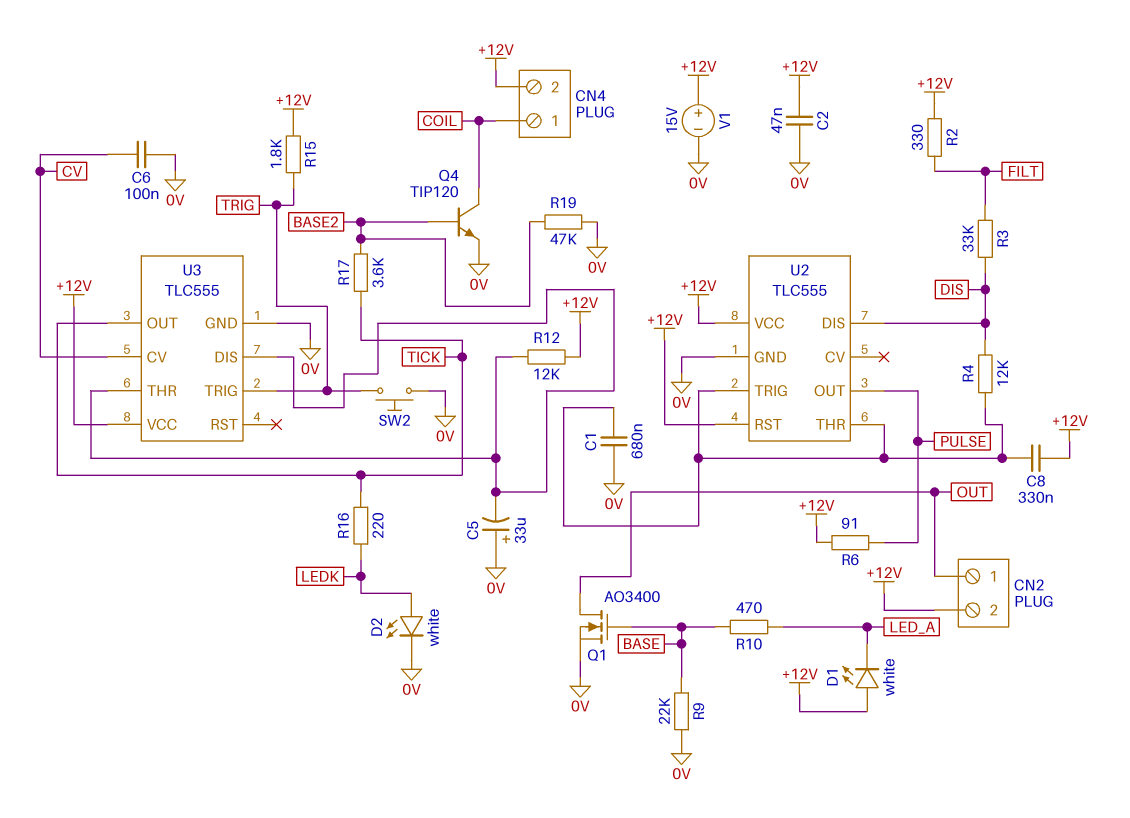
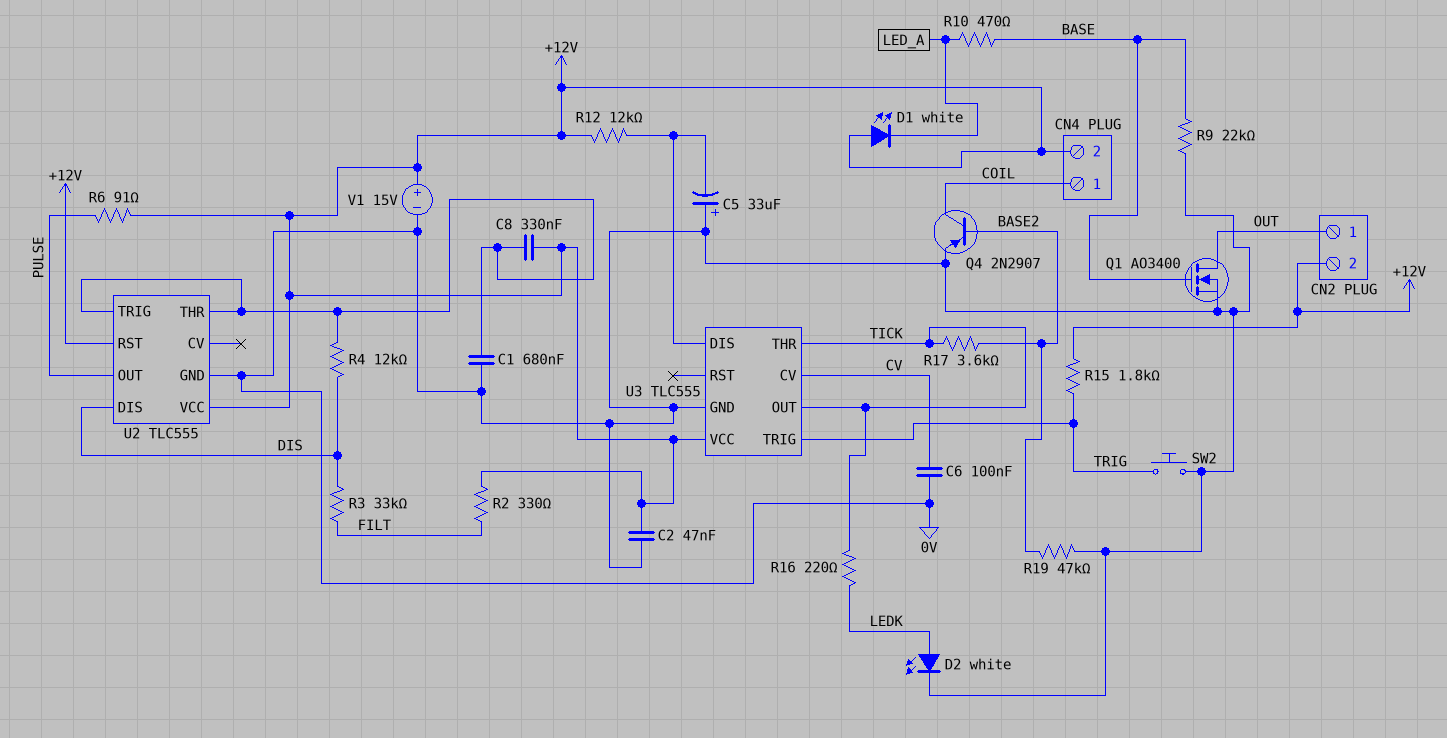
Q4: NPN TIP120 (B BASE2, C COIL, E 0V) -> PNP 2N2907 (B BASE2, C COIL, E 0V)
U3 pin THR: U3/DIS -> TICK

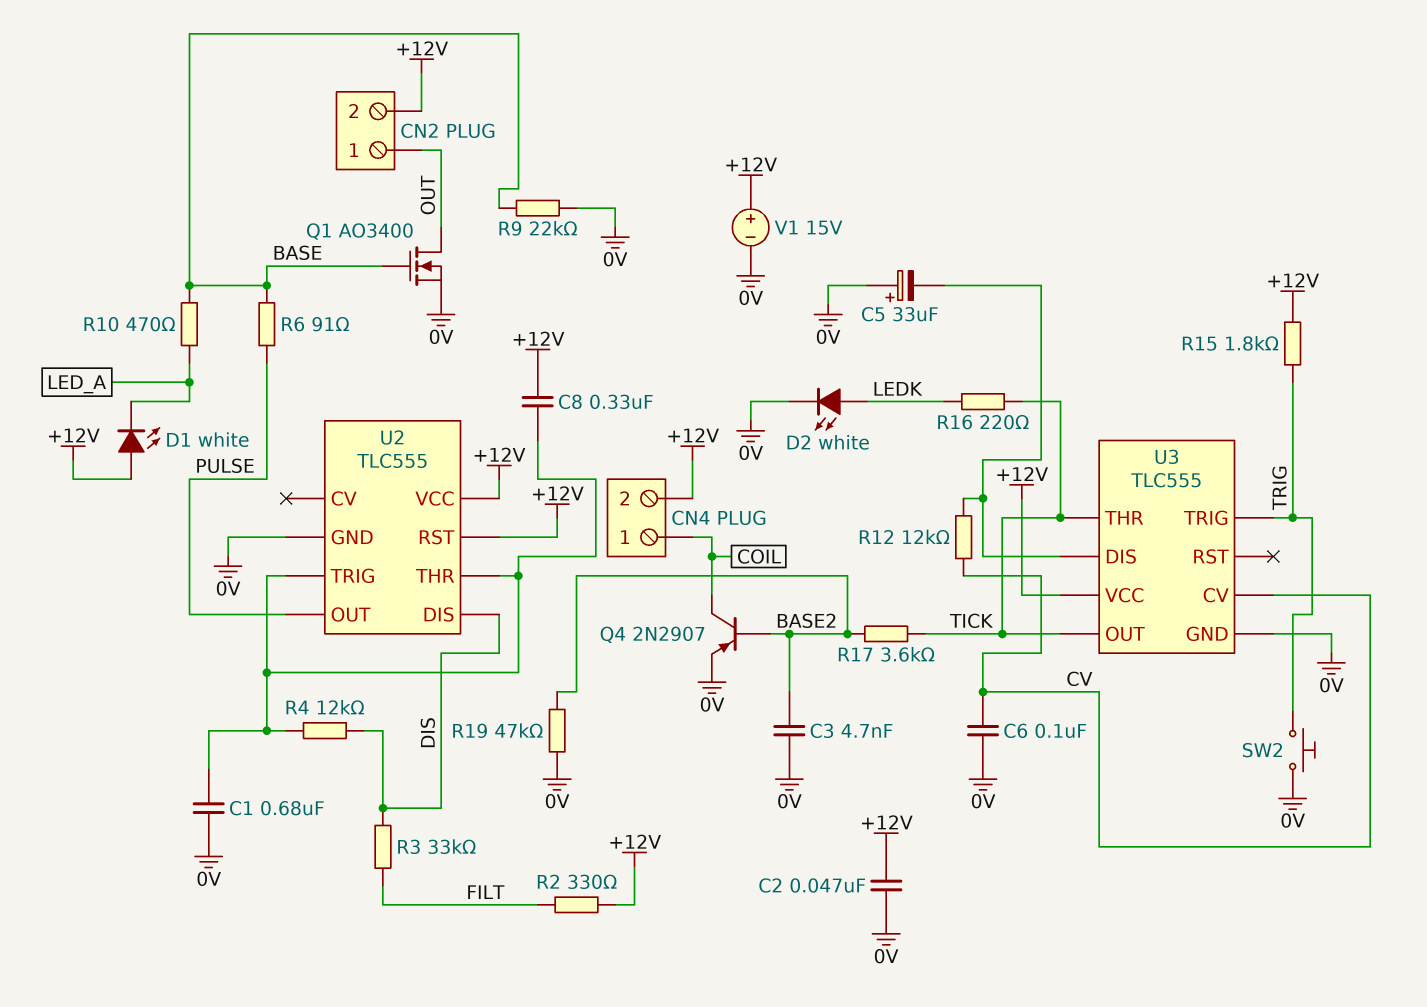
C3: none -> 4.7nF (0V, BASE2)
R6: 91 (+12V, PULSE) -> 91 (BASE, PULSE)
R12: 12k (+12V, U3/DIS) -> 12k (CV, U3/DIS)

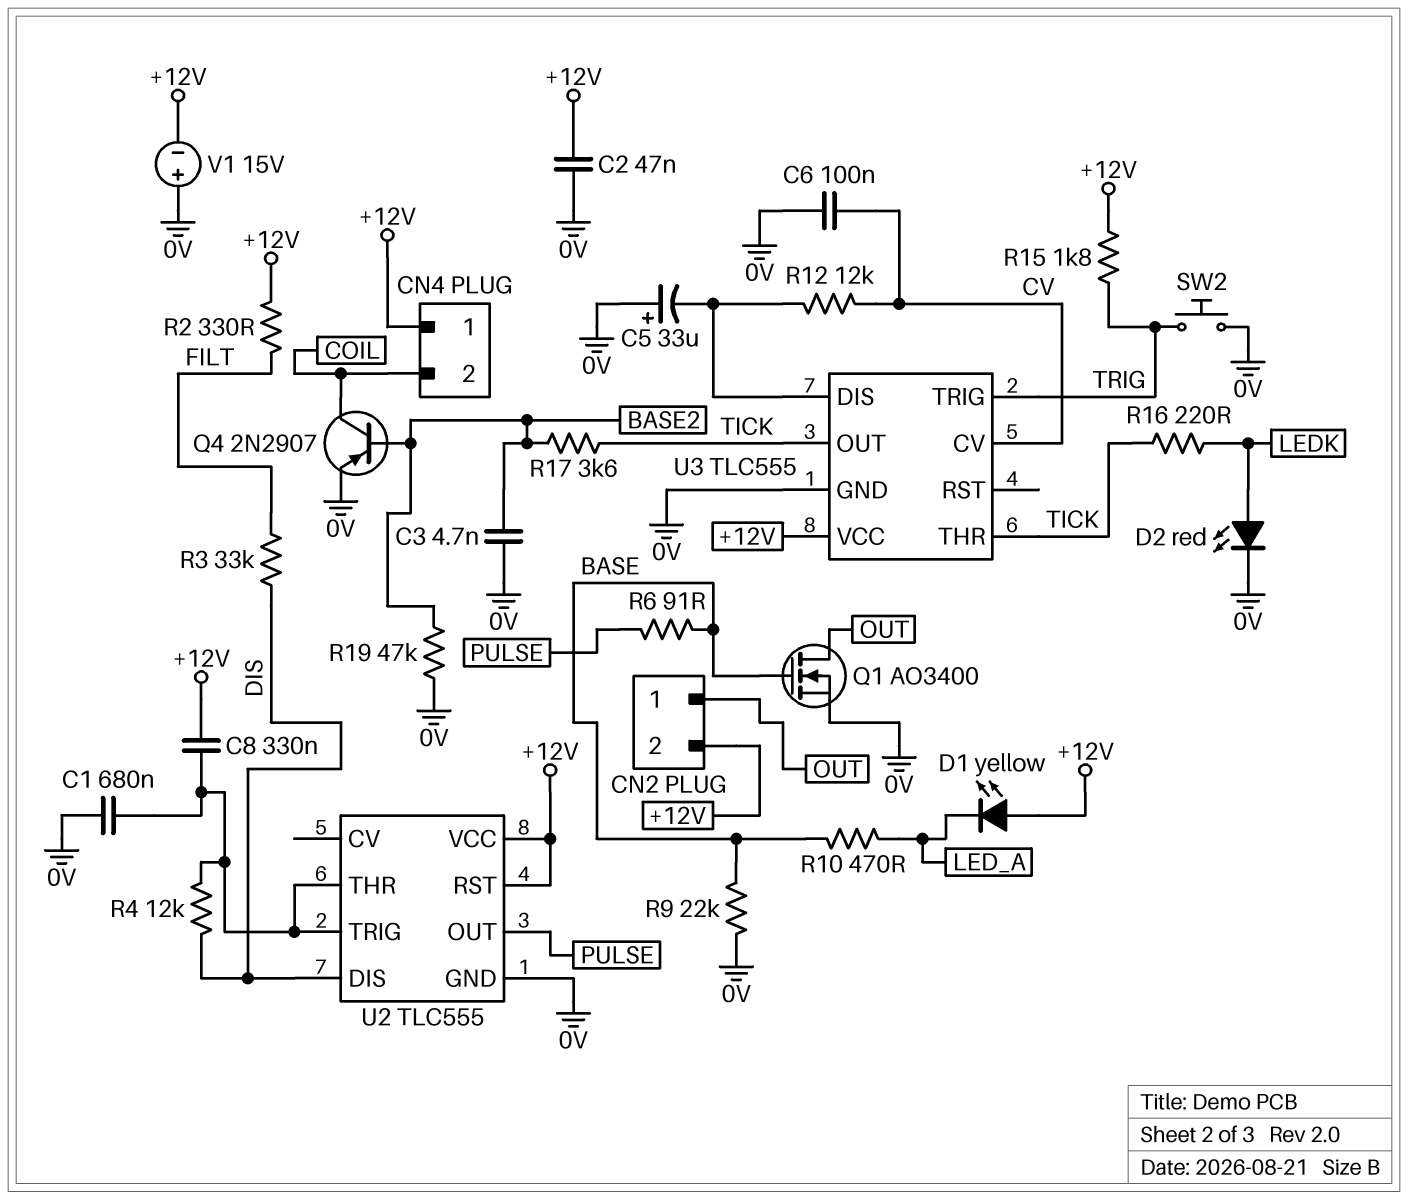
CN4 pin 1: COIL -> +12V
CN4 pin 2: +12V -> COIL
D1: LED white (A +12V, K LED_A) -> LED yellow (A +12V, K LED_A)
D2: LED white (A LEDK, K 0V) -> LED red (A LEDK, K 0V)
V1: 15V (plus +12V, minus 0V) -> 15V (plus 0V, minus +12V)

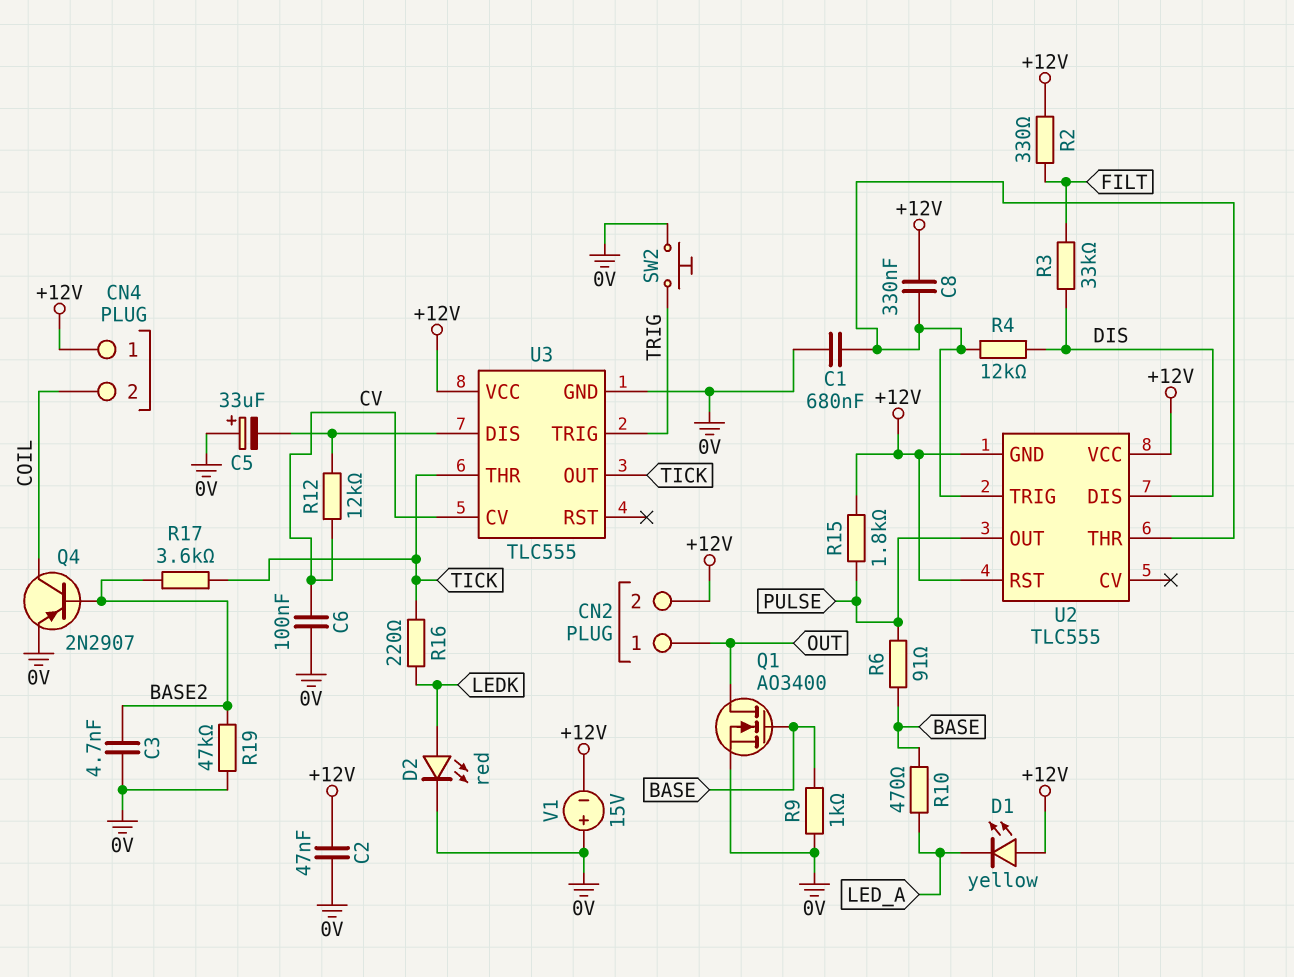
R9: 22k (0V, BASE) -> 1k (0V, BASE)
R15: 1.8k (+12V, TRIG) -> 1.8k (+12V, PULSE)
U2 pin GND: 0V -> +12V

